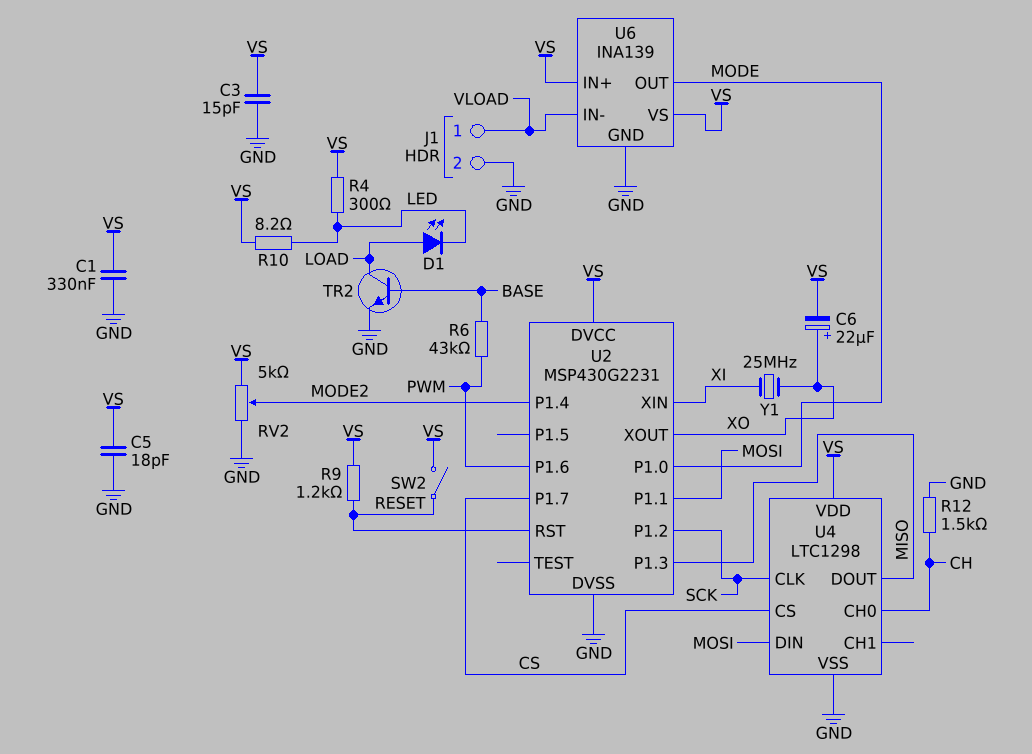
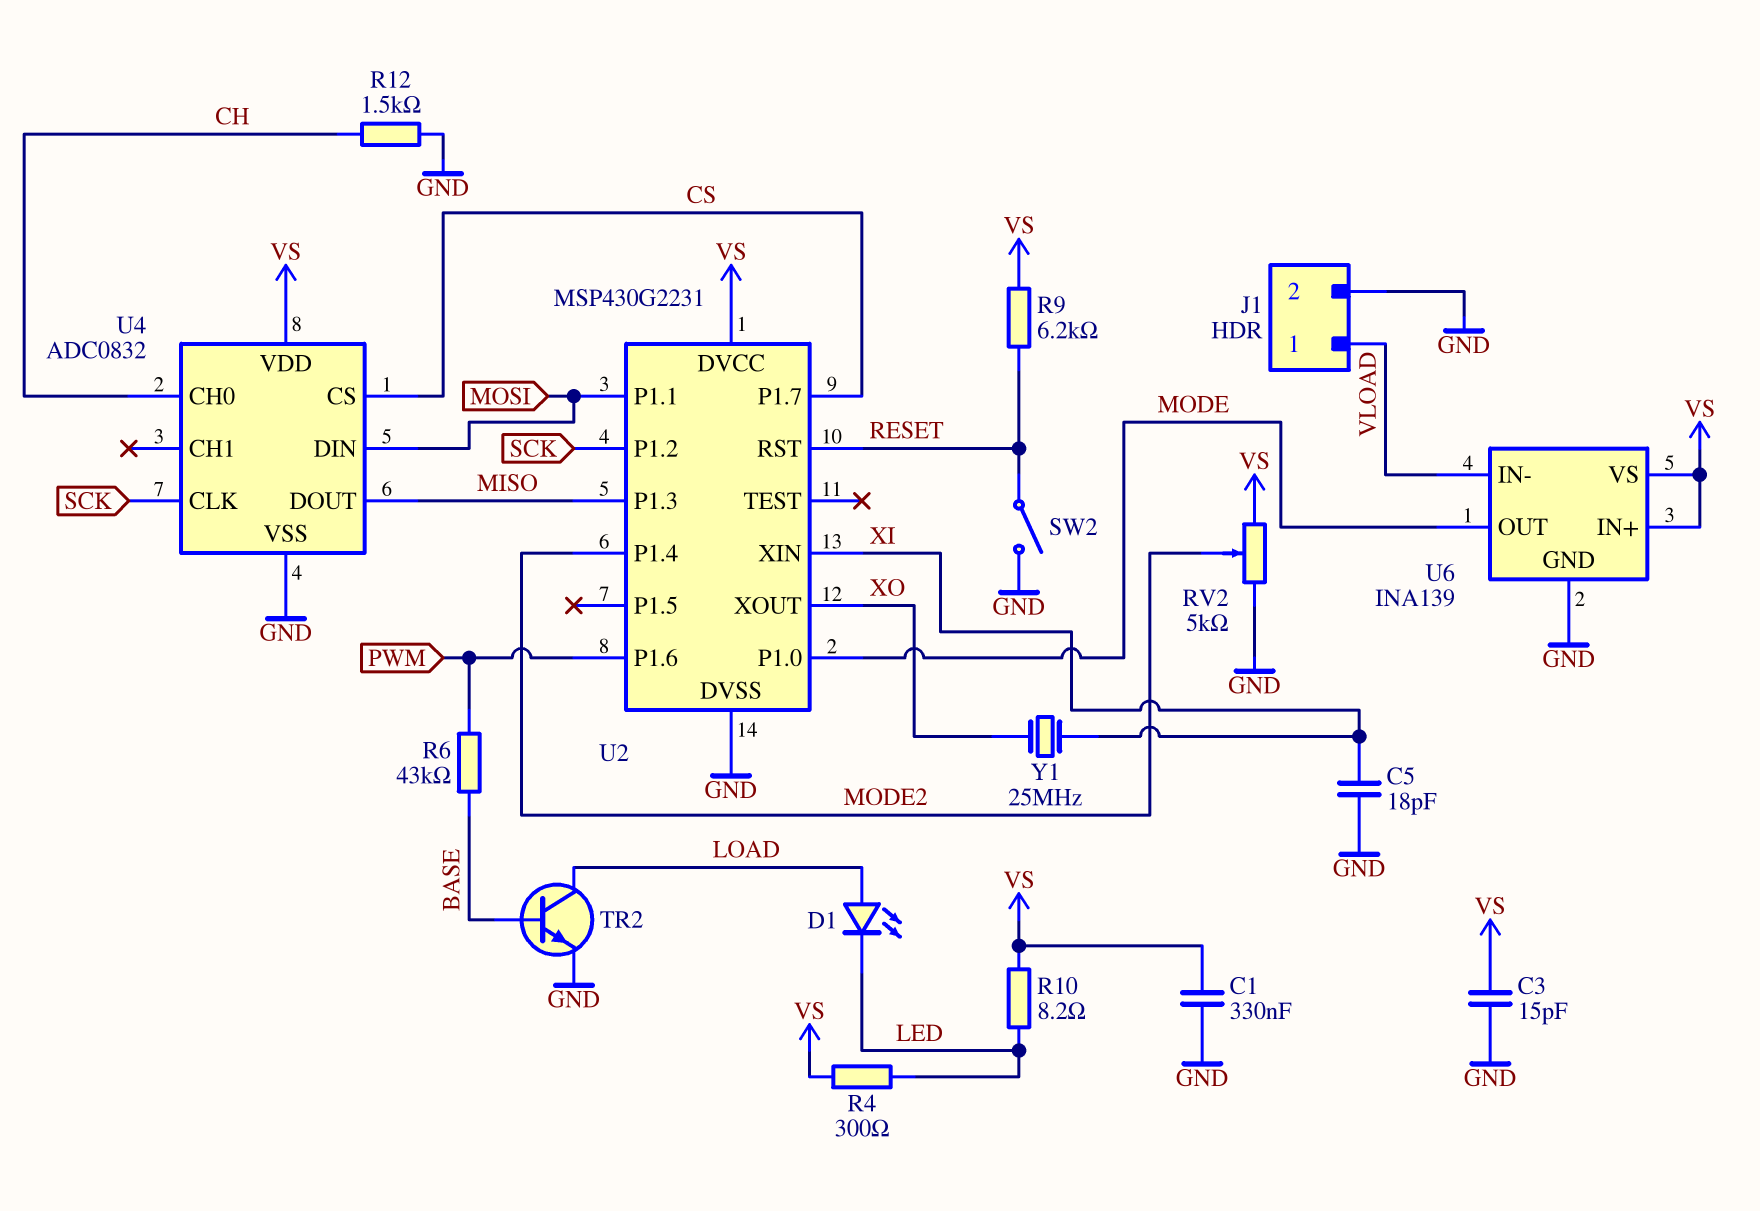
C5: 18pF (GND, VS) -> 18pF (GND, XI)
C6: 22uF (plus XO, minus VS) -> none
R9: 1.2k (RESET, VS) -> 6.2k (RESET, VS)
SW2: switch (RESET, VS) -> switch (GND, RESET)
U4: LTC1298 -> ADC0832

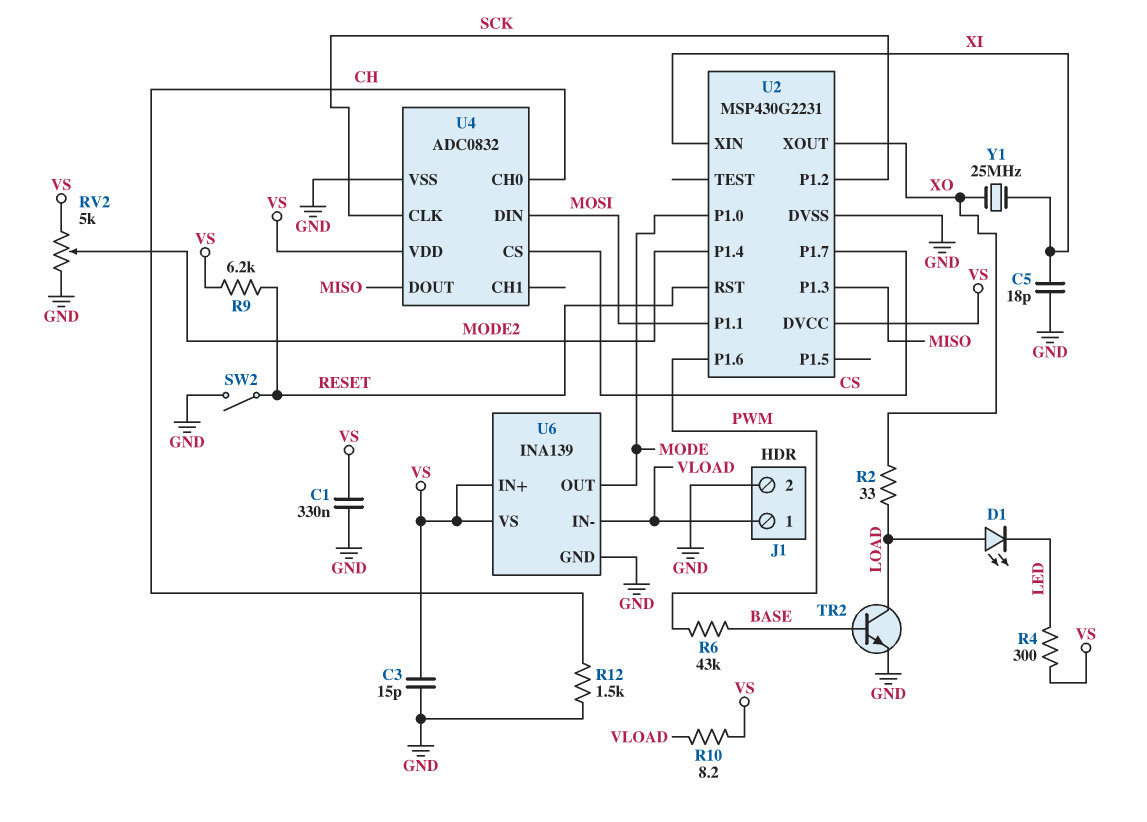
R2: none -> 33 (LOAD, XO)
R10: 8.2 (LED, VS) -> 8.2 (VLOAD, VS)

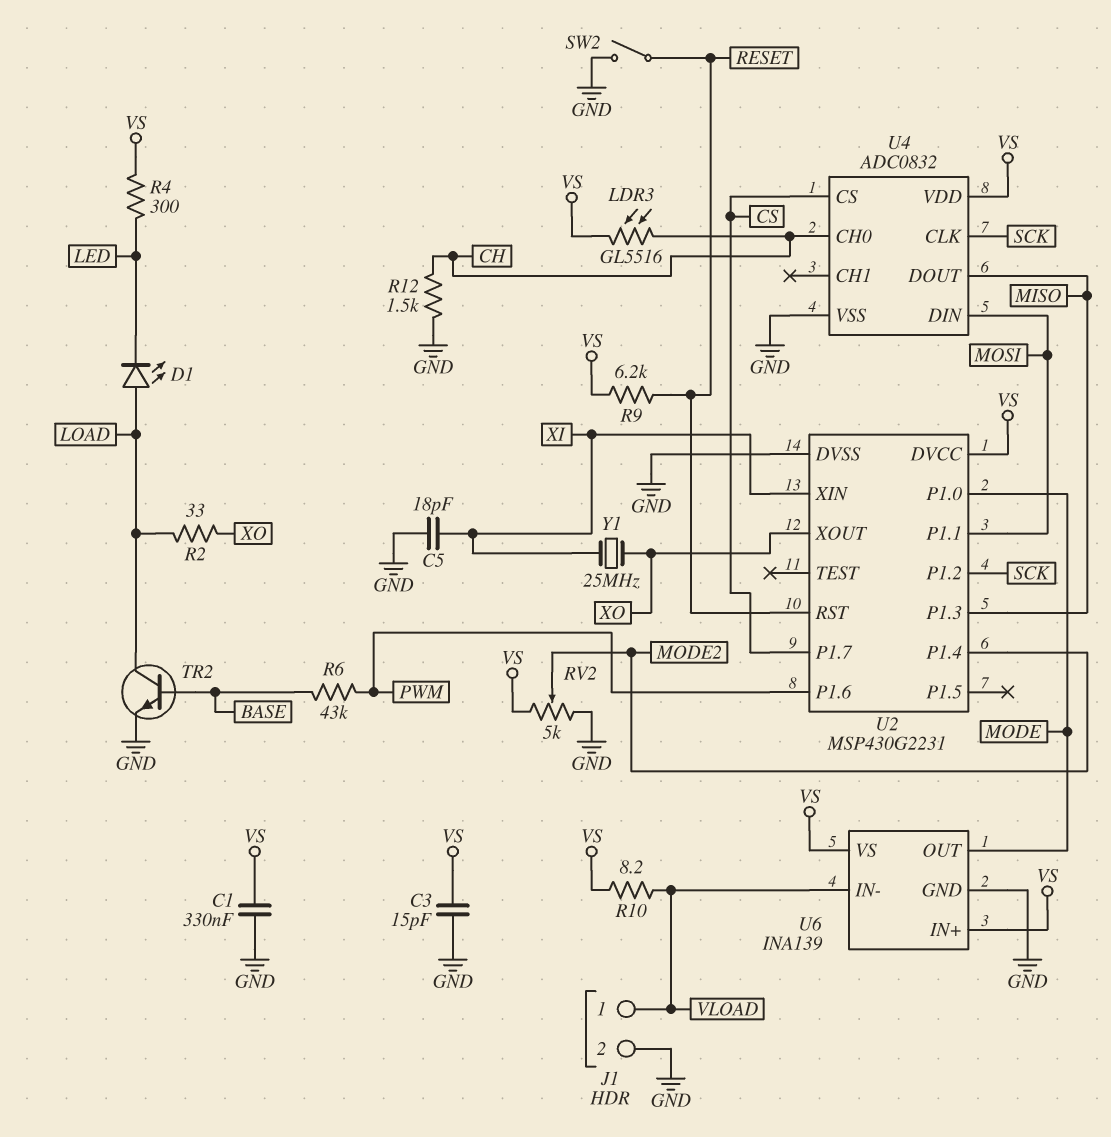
LDR3: none -> GL5516 (CH, VS)

